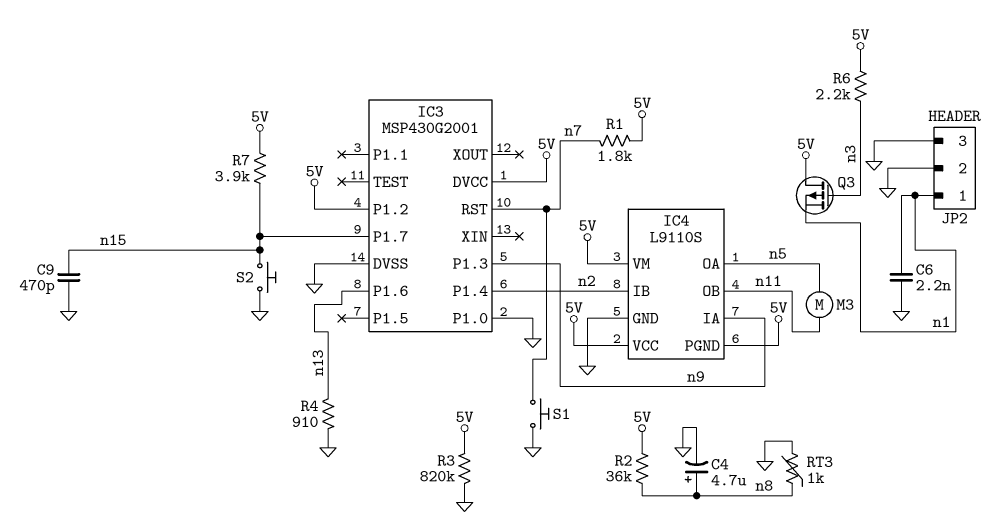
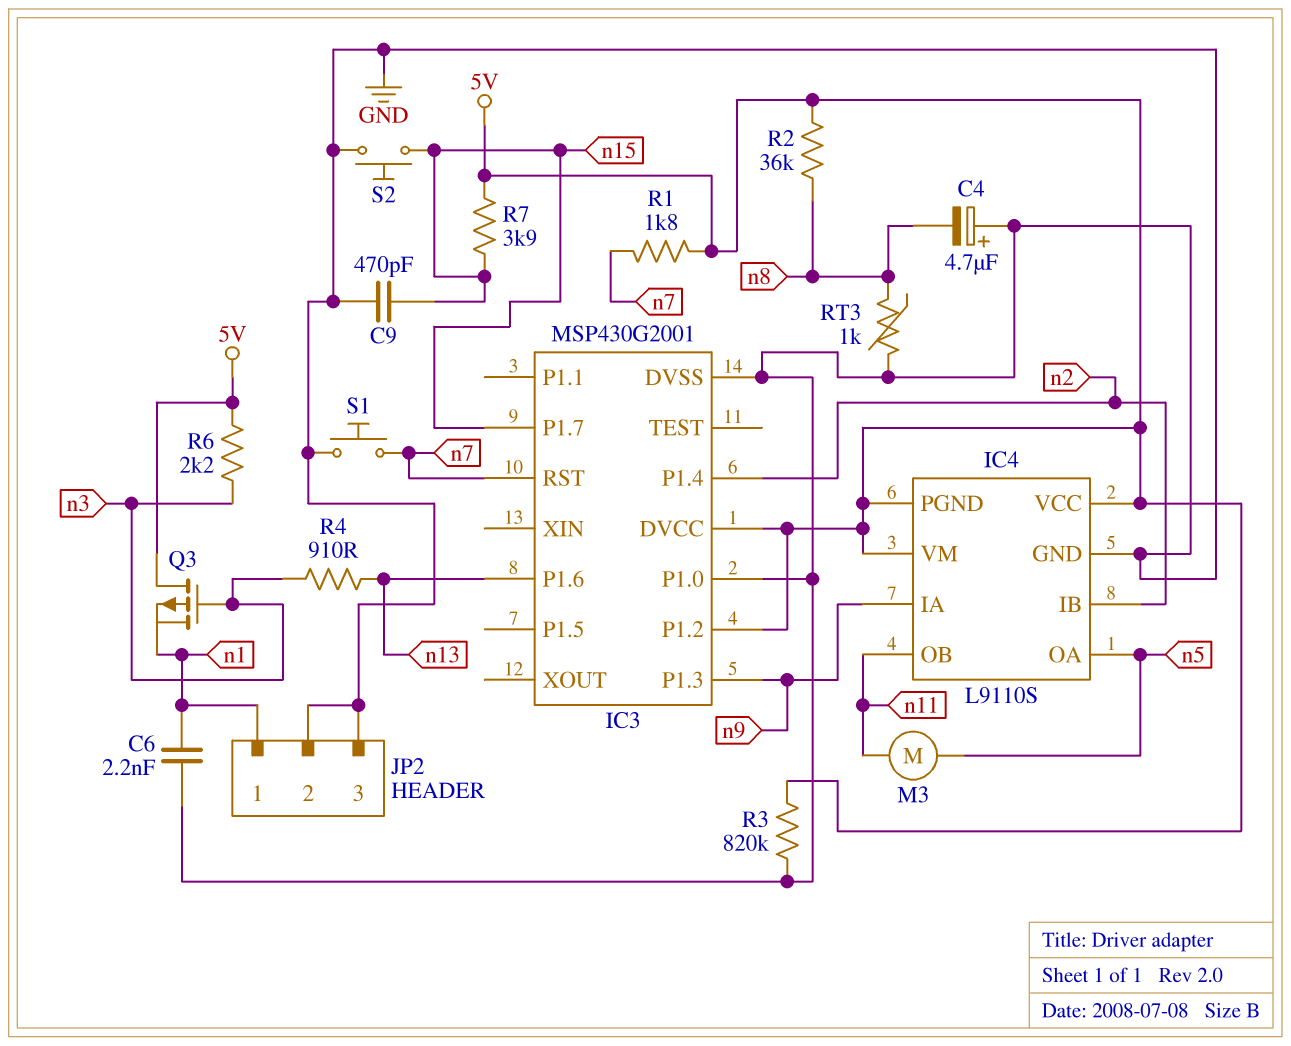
C4: 4.7uF (plus n8, minus GND) -> 4.7uF (plus GND, minus n8)
R4: 910 (GND, n13) -> 910 (n3, n13)

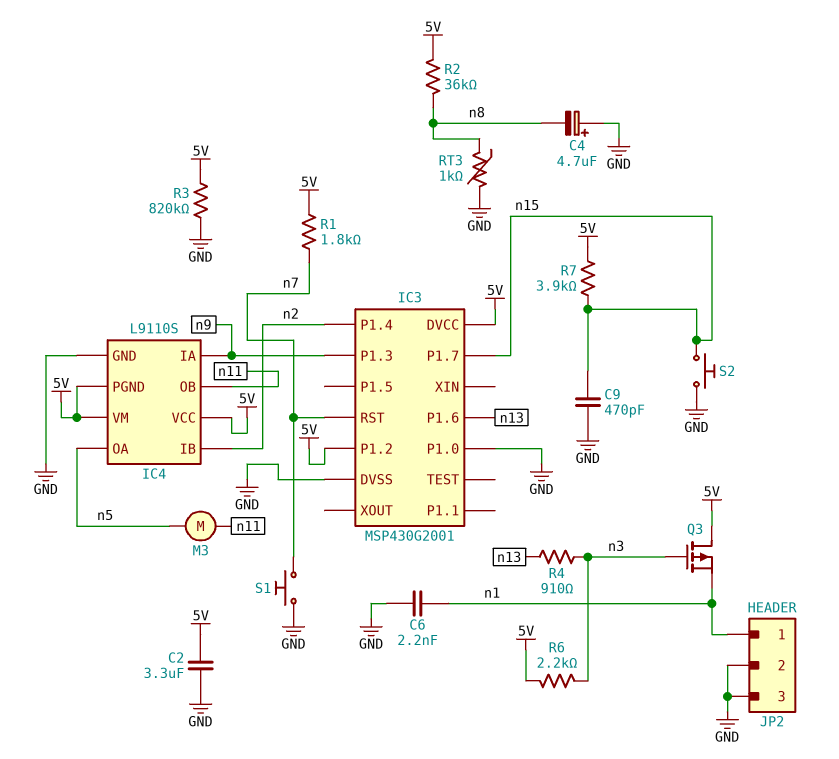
C2: none -> 3.3uF (5V, GND)

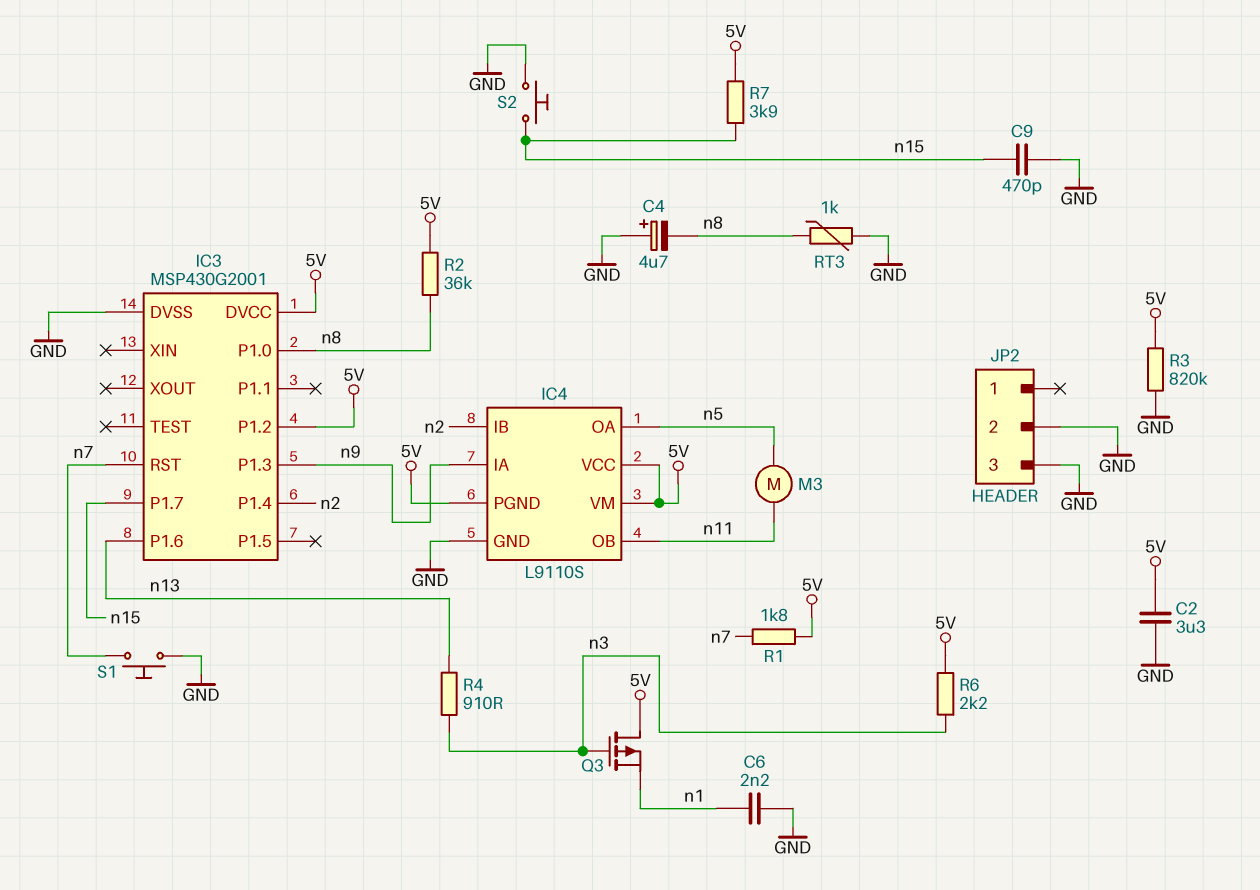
IC3 pin P1.0: GND -> n8
JP2 pin 1: n1 -> none

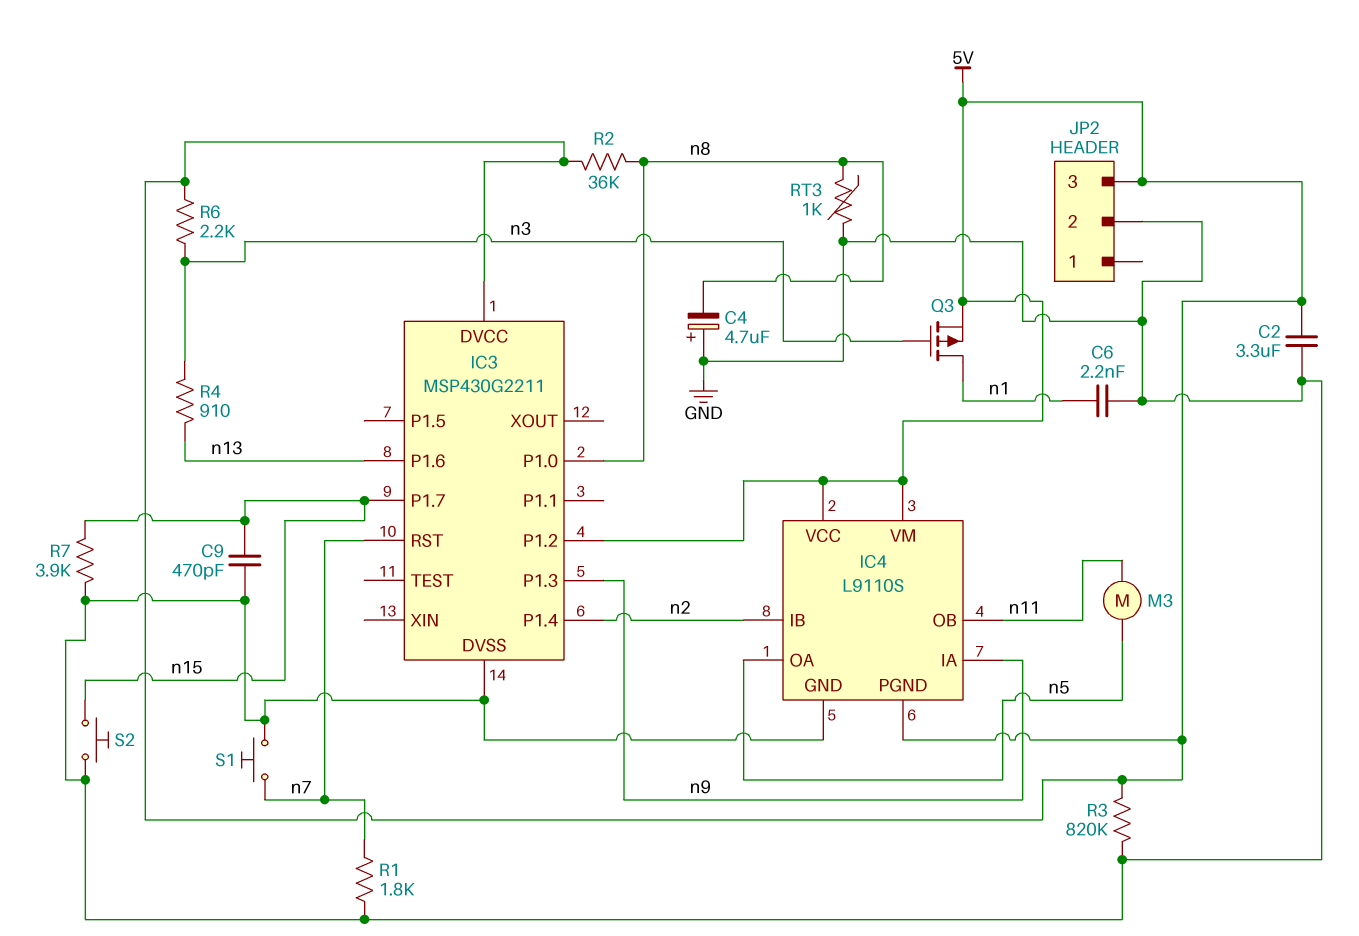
IC3: MSP430G2001 -> MSP430G2211
JP2 pin 3: GND -> 5V
Q3: PMOS (G n3, D 5V, S n1) -> PMOS (G n3, D n1, S 5V)
R1: 1.8k (5V, n7) -> 1.8k (GND, n7)
R7: 3.9k (5V, n15) -> 3.9k (GND, n15)

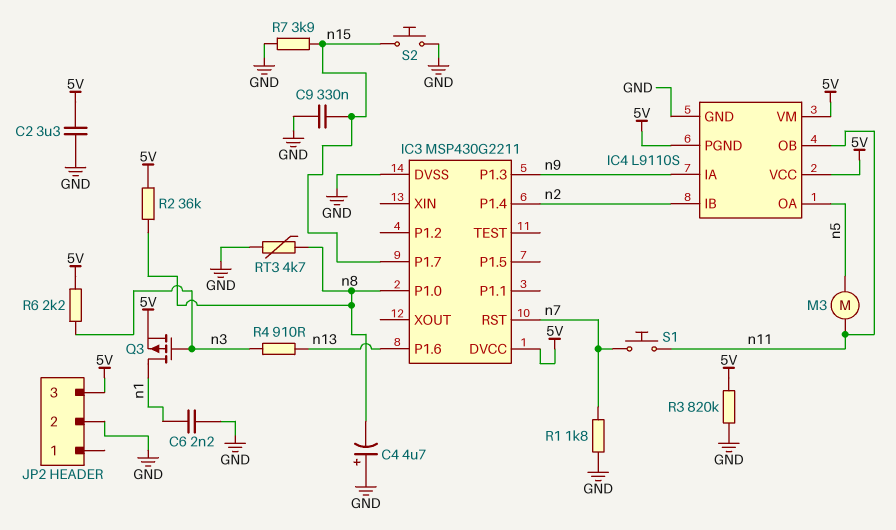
C9: 470pF (GND, n15) -> 330nF (GND, n15)
IC3 pin P1.2: 5V -> none
RT3: 1k (GND, n8) -> 4.7k (GND, n8)
S1: button (GND, n7) -> button (n7, n11)

